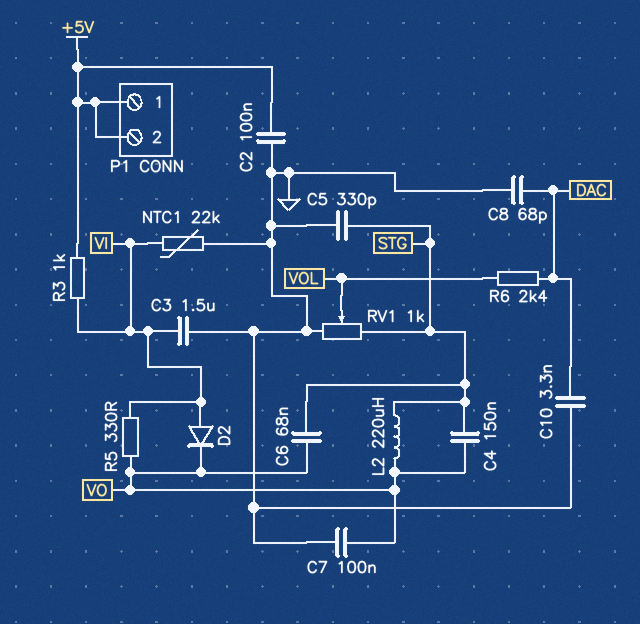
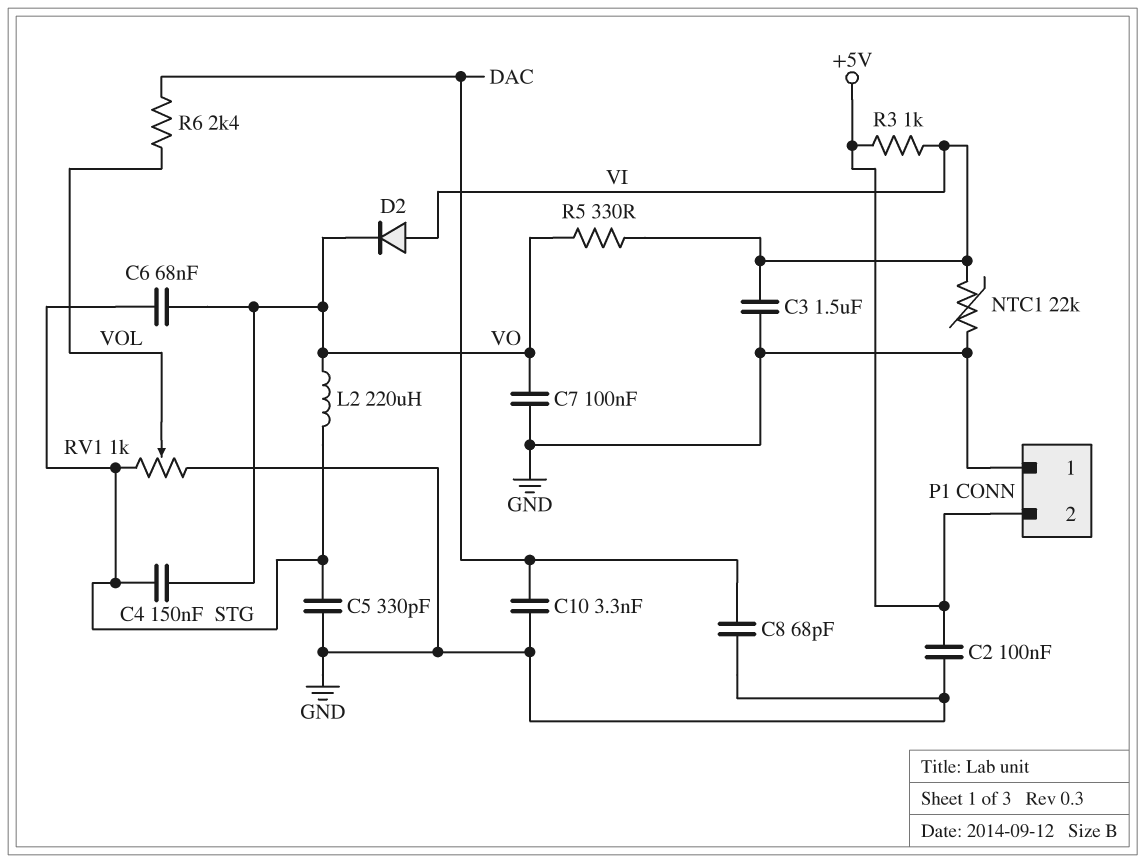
P1 pin 1: +5V -> GND

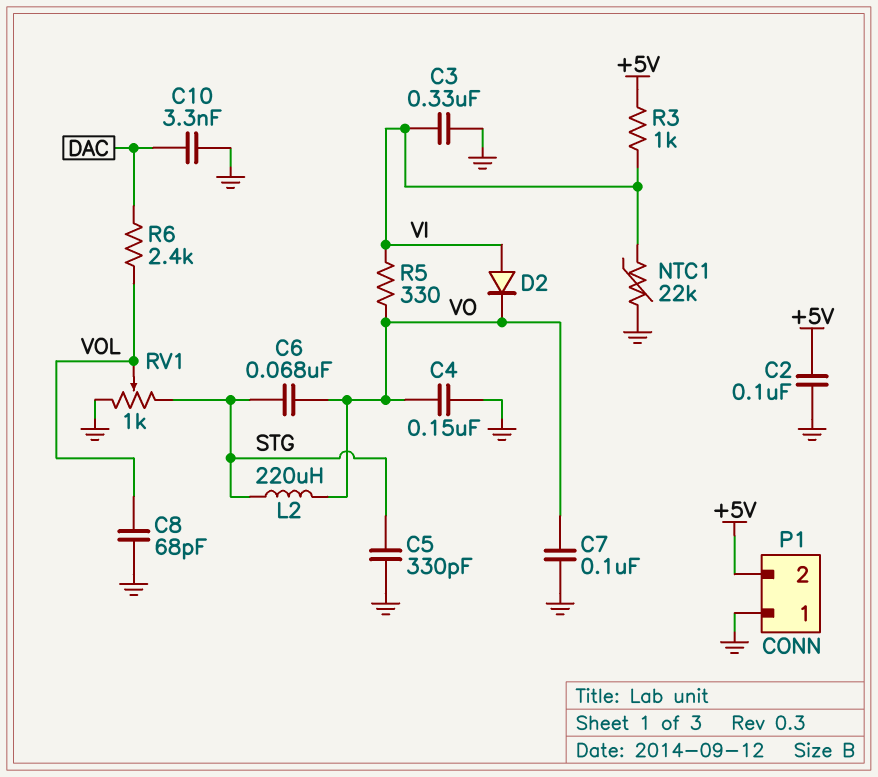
C3: 1.5uF (GND, VI) -> 330nF (GND, VI)
C4: 150nF (STG, VO) -> 150nF (GND, VO)
C8: 68pF (DAC, GND) -> 68pF (GND, VOL)

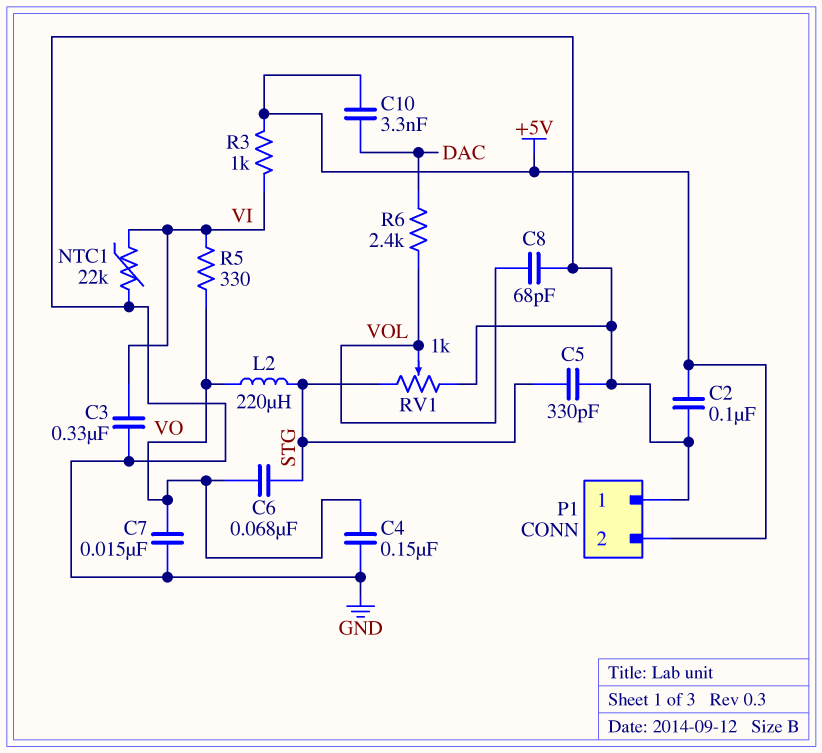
C7: 100nF (GND, VO) -> 15nF (GND, VO)
C10: 3.3nF (DAC, GND) -> 3.3nF (+5V, DAC)
D2: diode (A VI, K VO) -> none

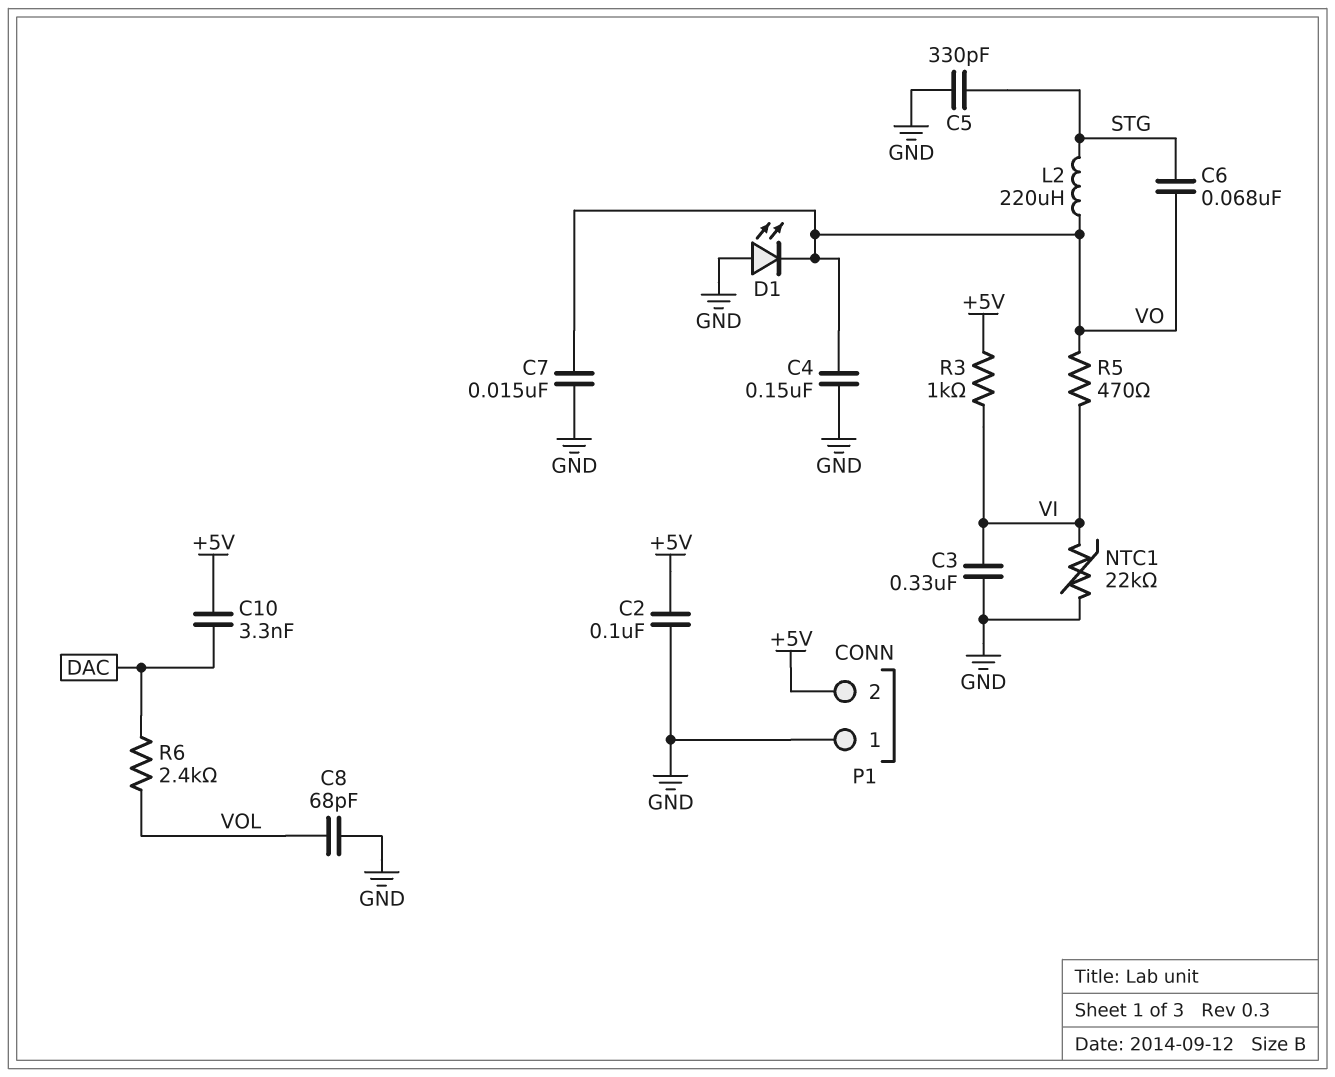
D1: none -> LED (A GND, K VO)
R5: 330 (VI, VO) -> 470 (VI, VO)
RV1: 1k (GND, STG, wiper VOL) -> none

